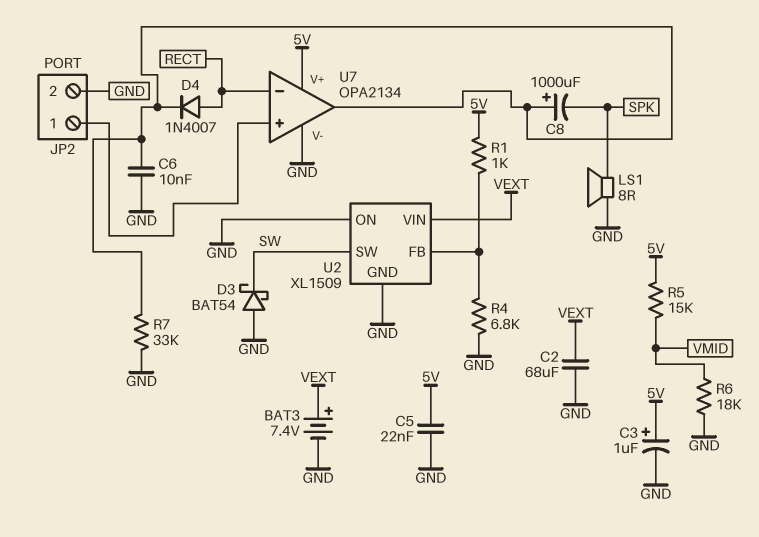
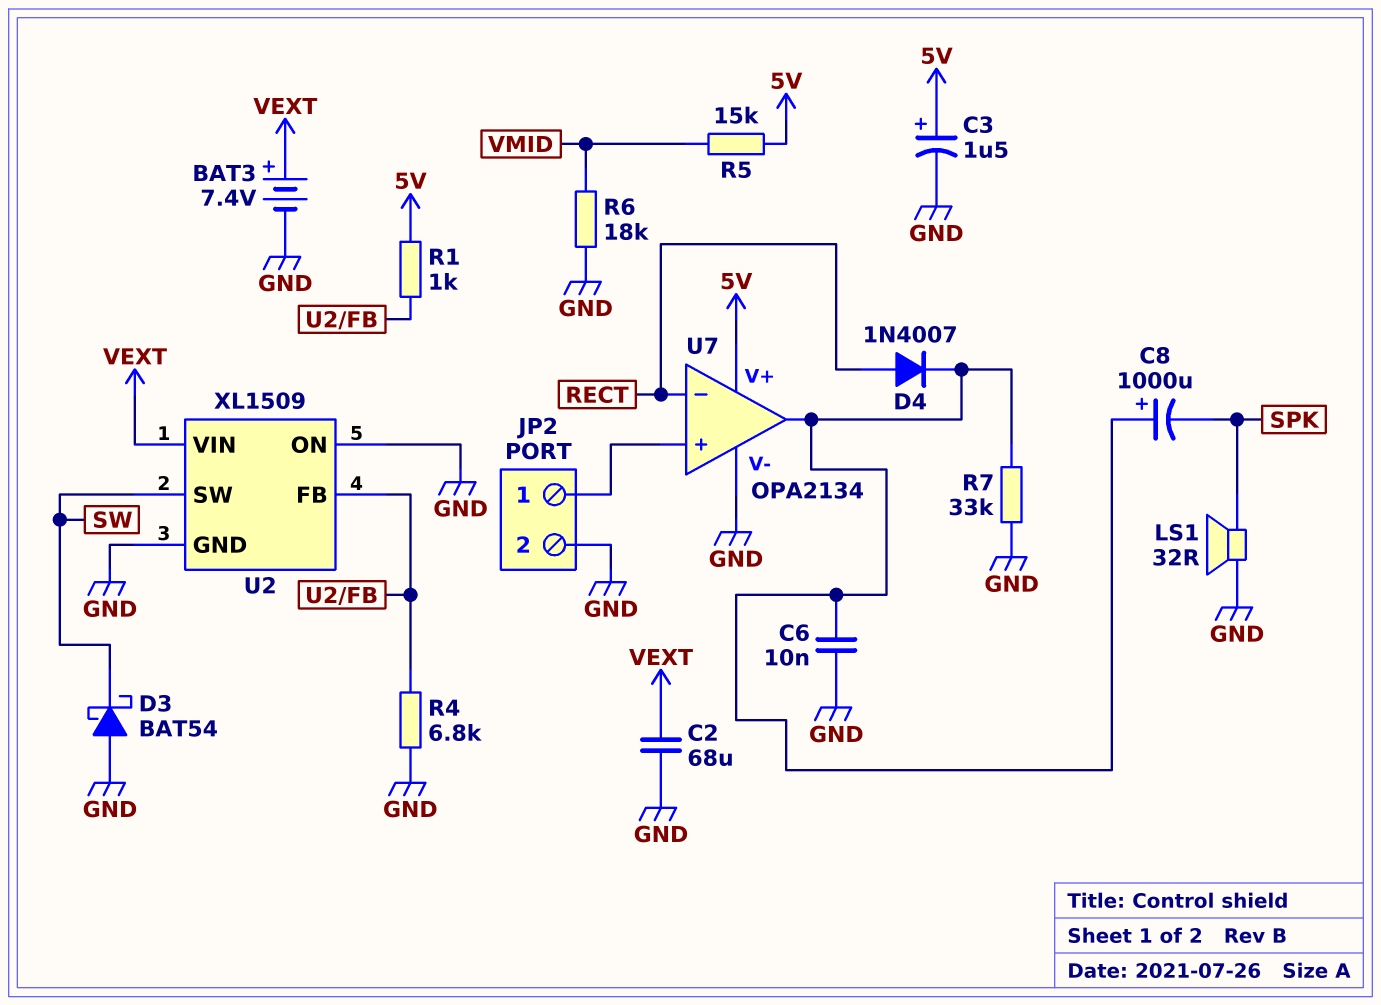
C3: 1uF (plus 5V, minus GND) -> 1.5uF (plus 5V, minus GND)
C5: 22nF (5V, GND) -> none
LS1: speaker 8R (GND, SPK) -> speaker 32R (GND, SPK)

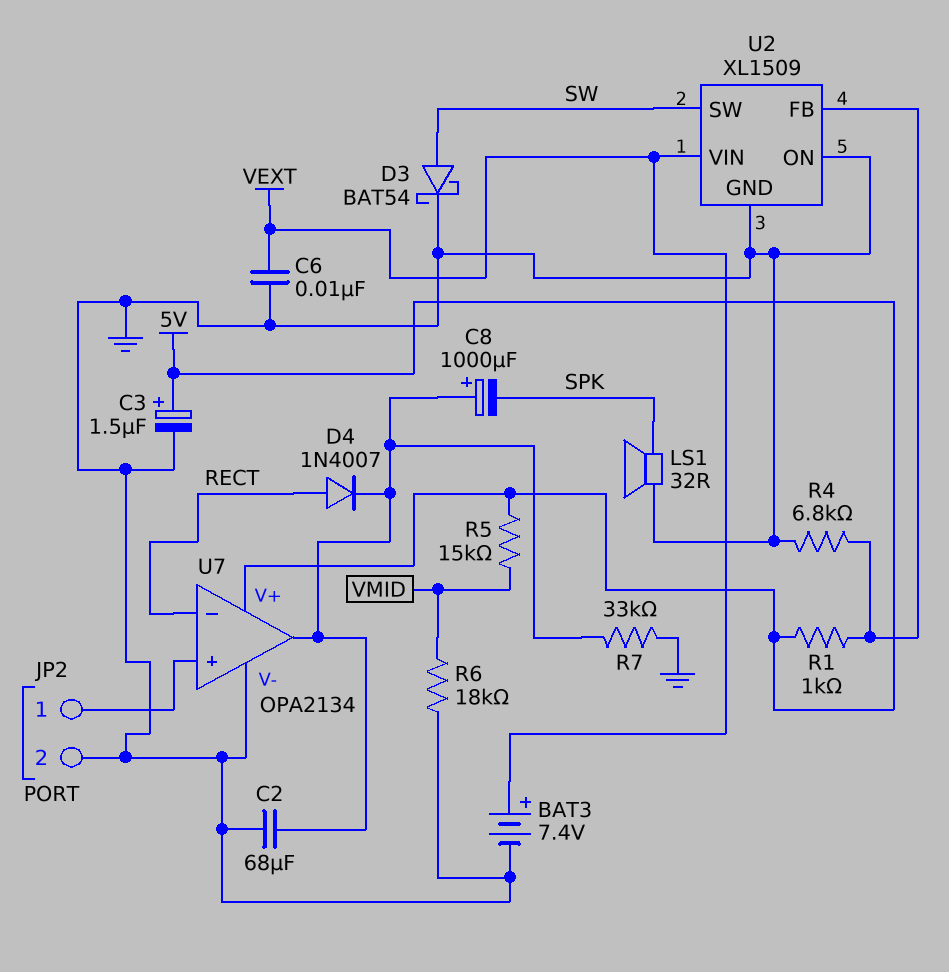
C2: 68uF (GND, VEXT) -> 68uF (GND, U7/out)
C6: 10nF (GND, U7/out) -> 10nF (GND, VEXT)
D3: schottky BAT54 (A GND, K SW) -> schottky BAT54 (A SW, K GND)

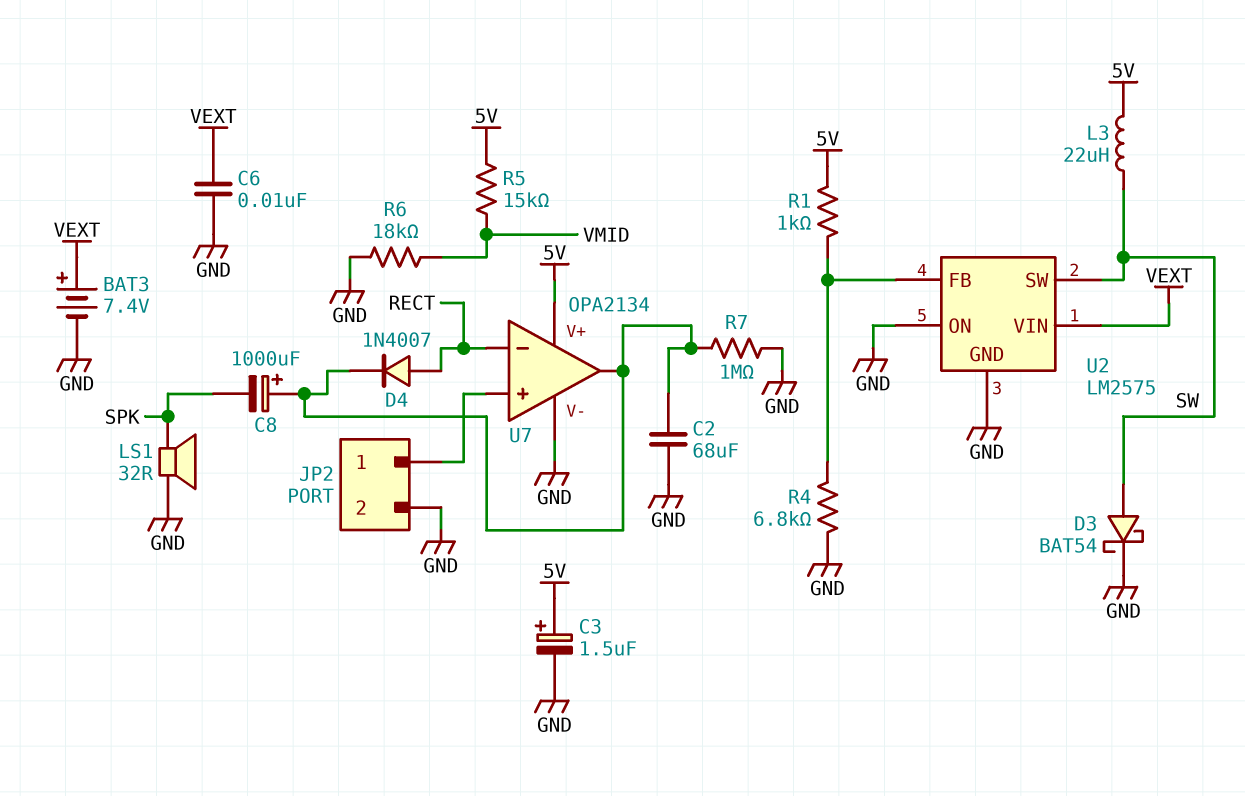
L3: none -> 22uH (5V, SW)
R7: 33k (GND, U7/out) -> 1M (GND, U7/out)
U2: XL1509 -> LM2575

